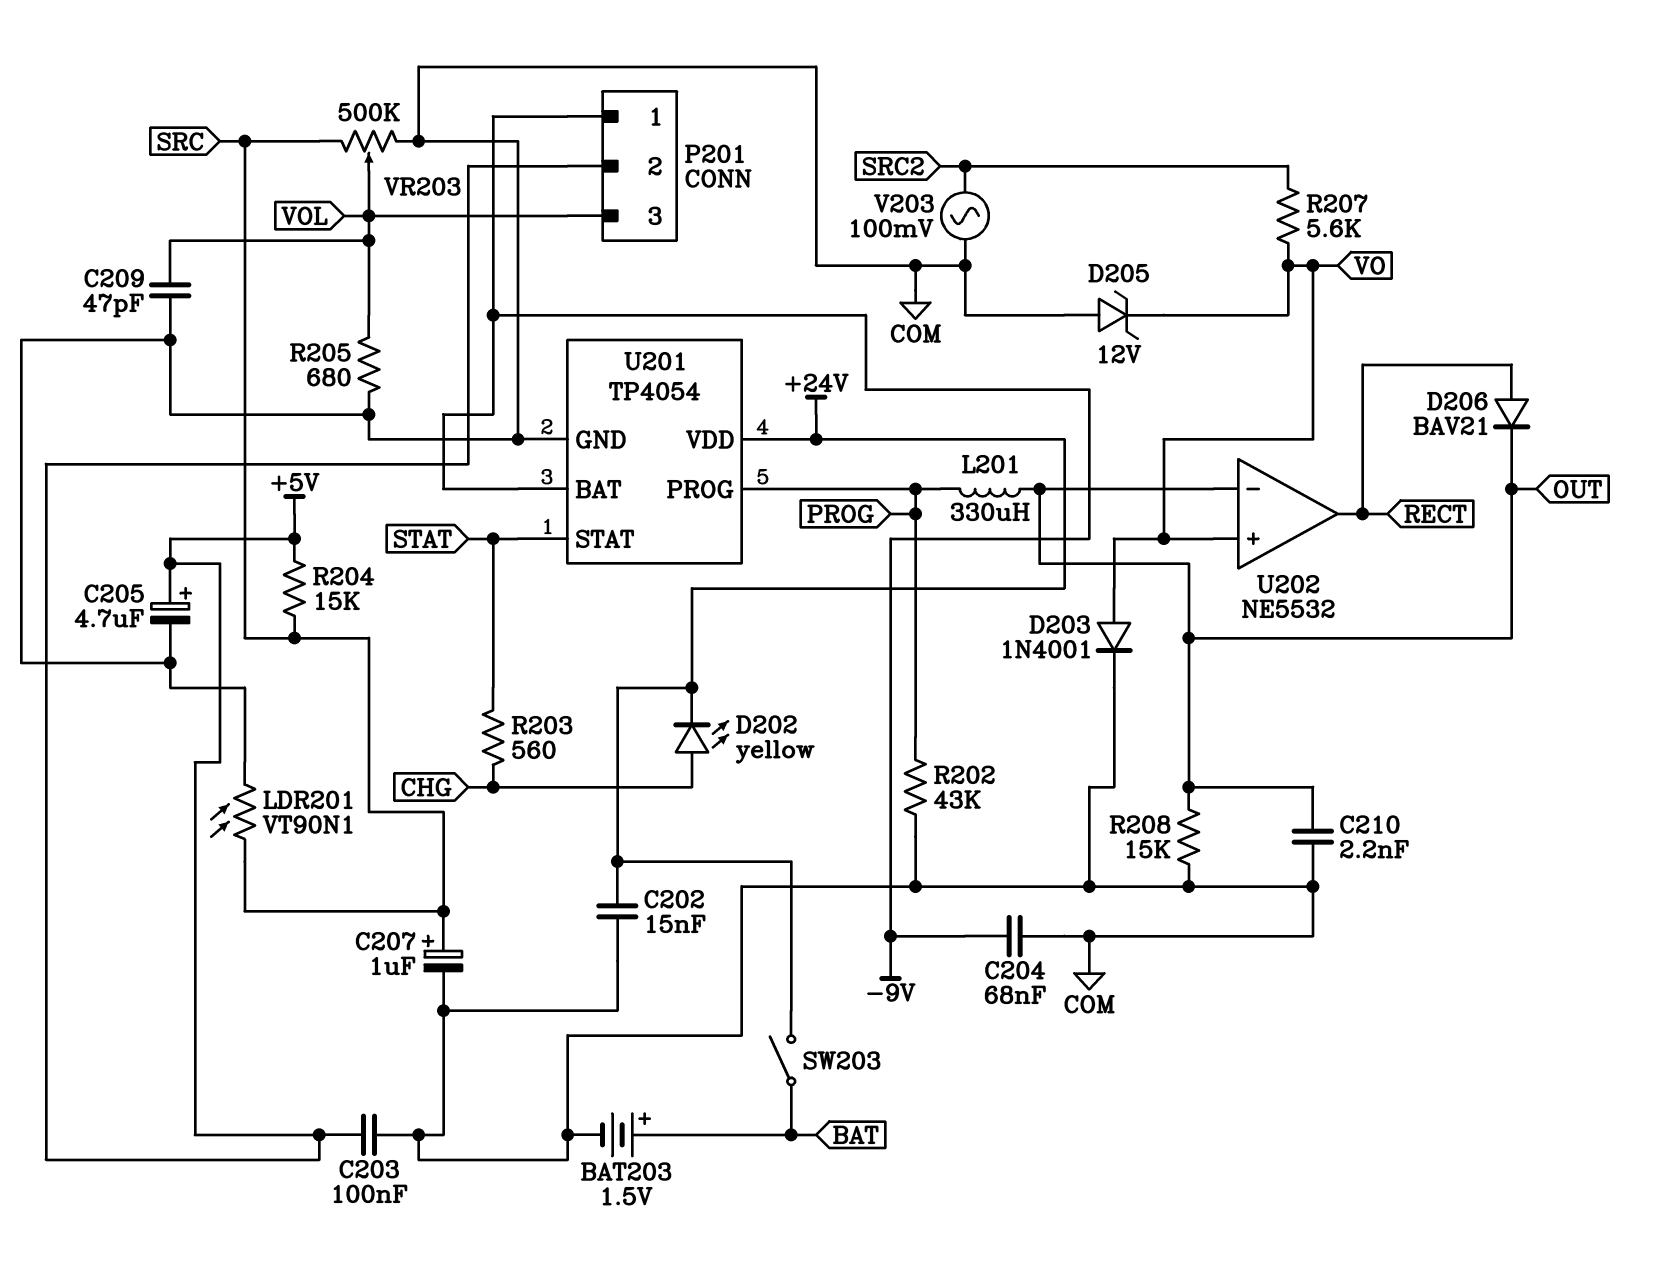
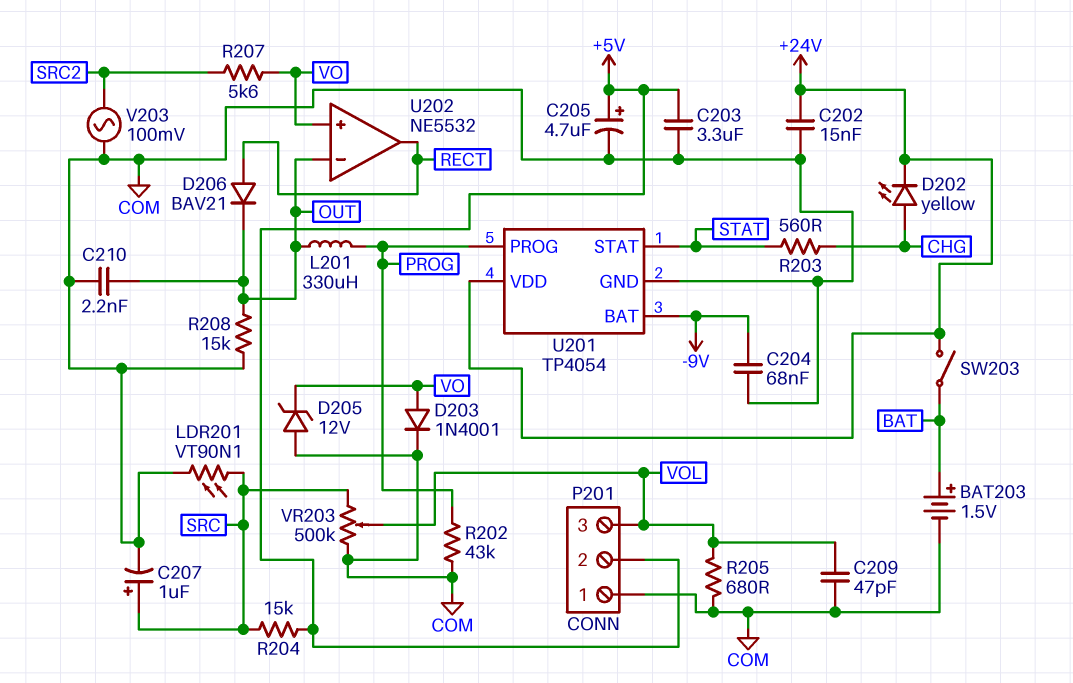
C203: 100nF (+5V, COM) -> 3.3uF (+5V, COM)
P201 pin 1: -9V -> COM

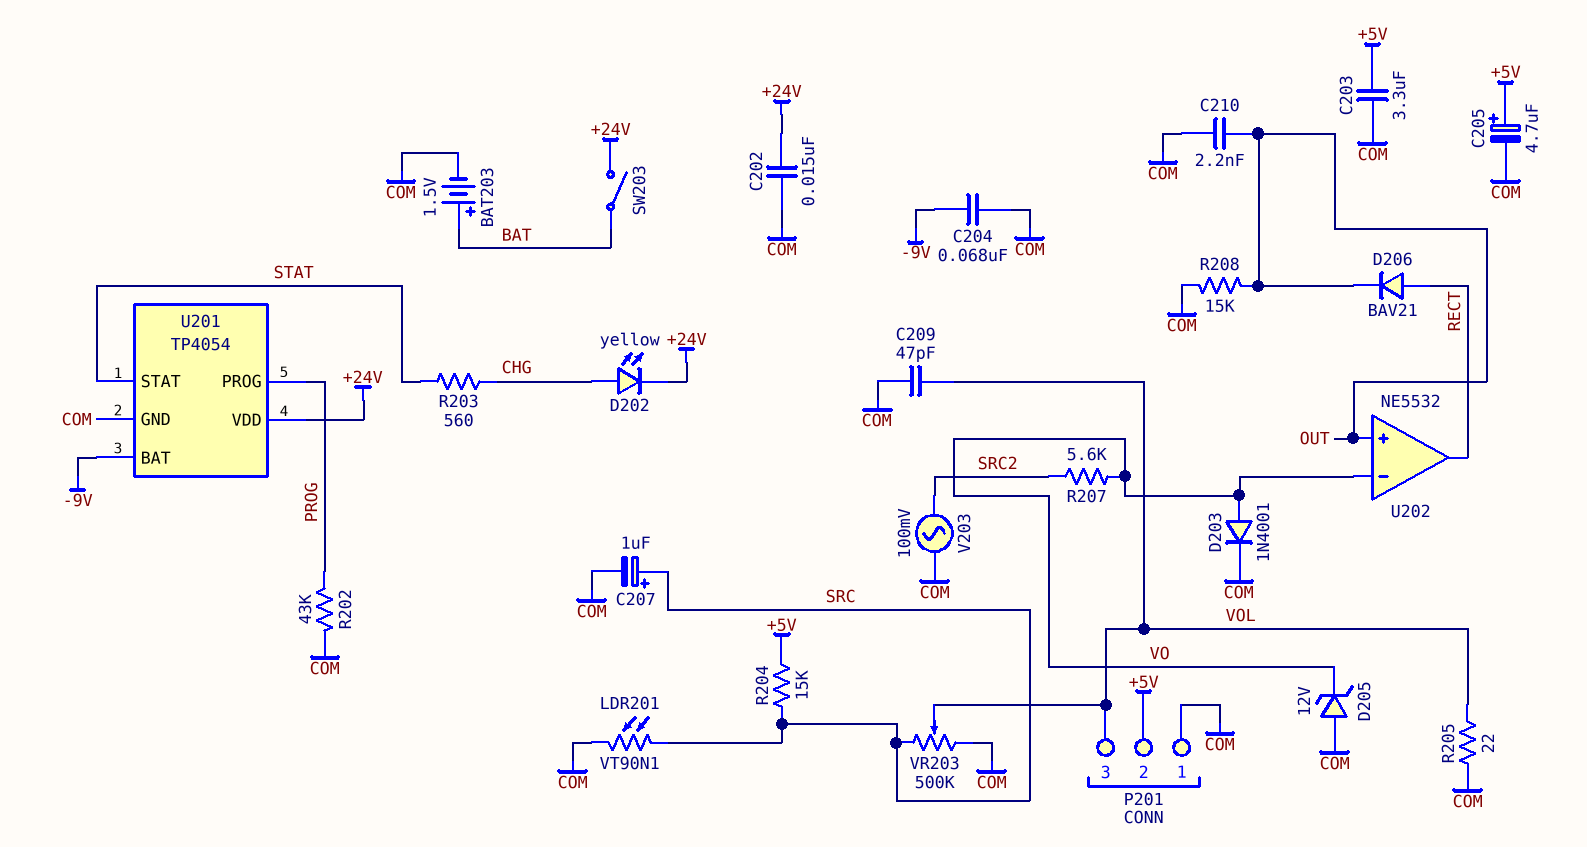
L201: 330uH (OUT, PROG) -> none
R205: 680 (COM, VOL) -> 22 (COM, VOL)
U202 pin in+: VO -> OUT
U202 pin in-: OUT -> VO

